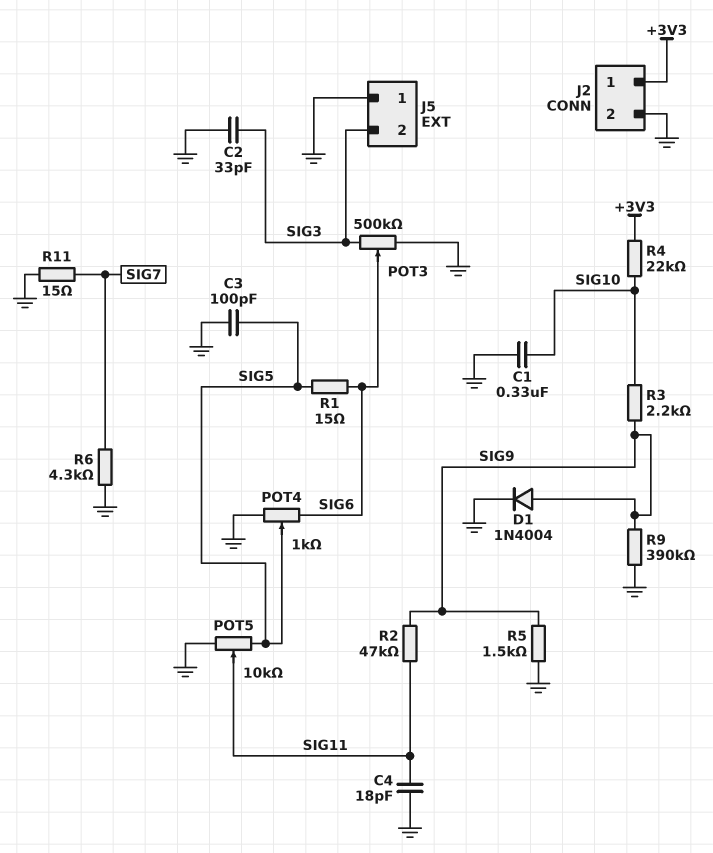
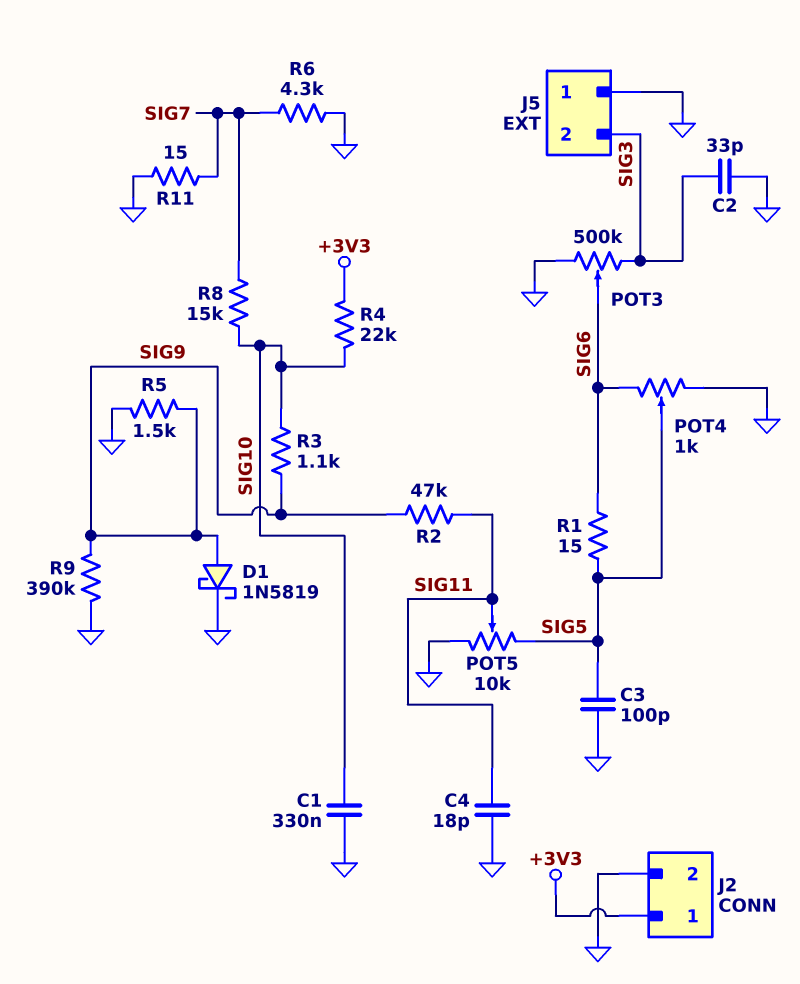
D1: diode 1N4004 (A SIG9, K GND) -> schottky 1N5819 (A SIG9, K GND)
R3: 2.2k (SIG9, SIG10) -> 1.1k (SIG9, SIG10)
R8: none -> 15k (SIG7, SIG10)

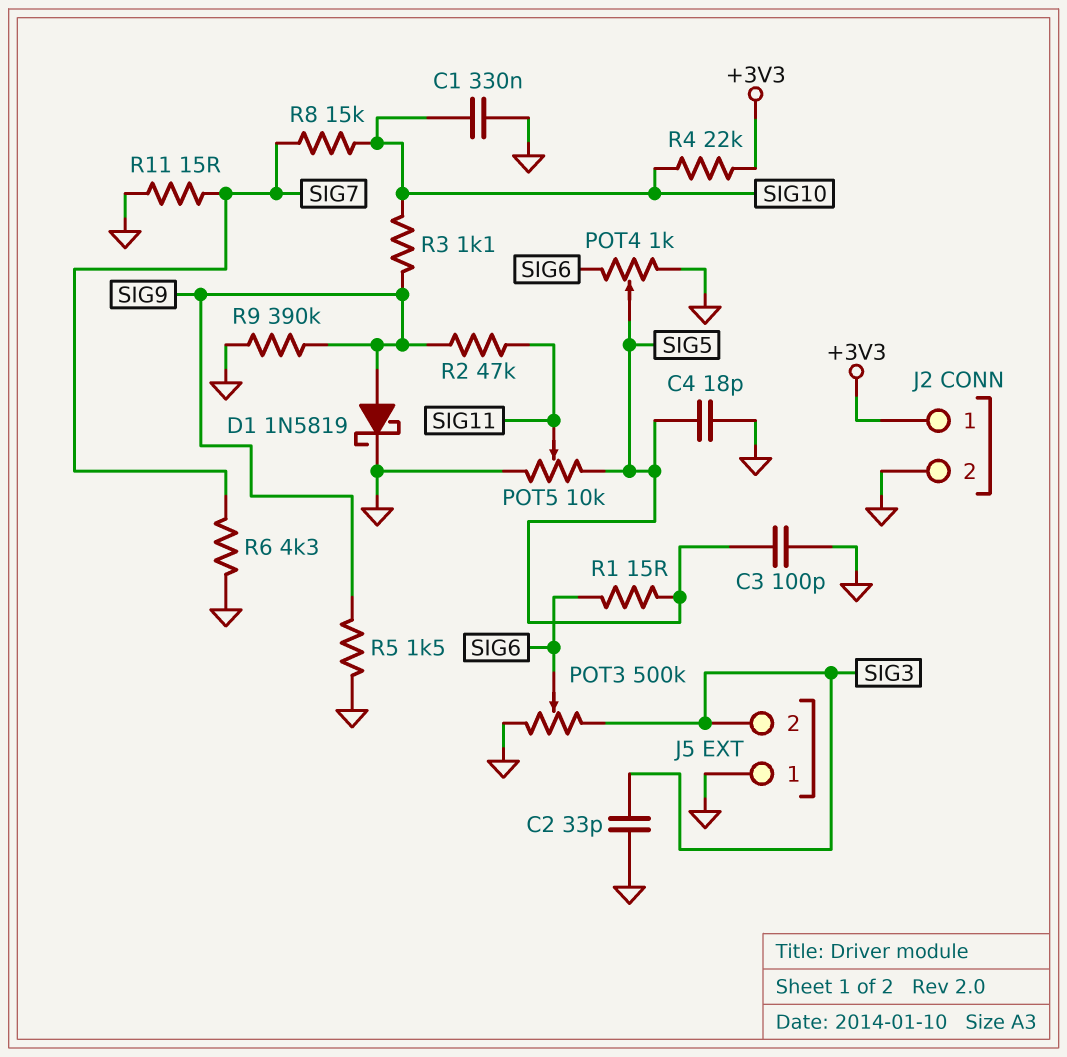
C4: 18pF (GND, SIG11) -> 18pF (GND, SIG5)

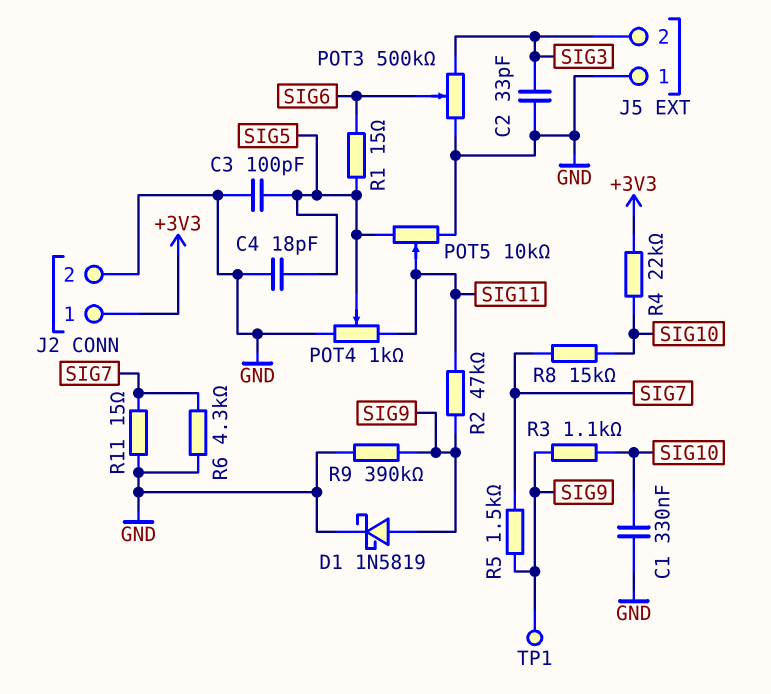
POT4: 1k (GND, SIG6, wiper SIG5) -> 1k (GND, SIG11, wiper SIG5)
R5: 1.5k (GND, SIG9) -> 1.5k (SIG7, SIG9)
TP1: none -> test point (SIG9)

